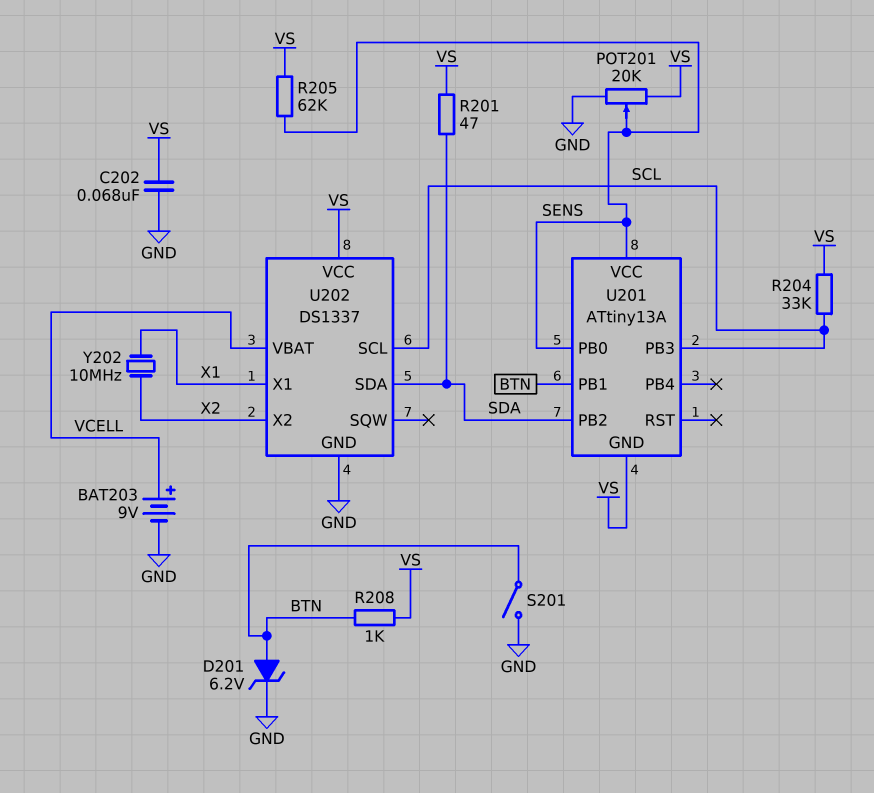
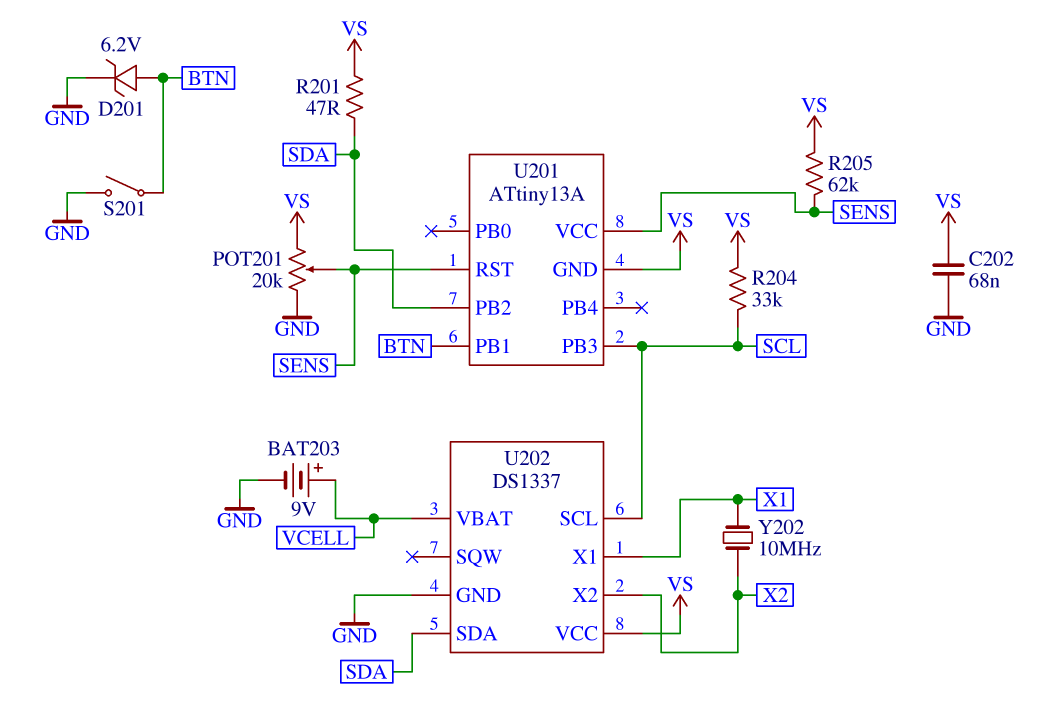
R208: 1k (BTN, VS) -> none
U201 pin PB0: SENS -> none
U201 pin RST: none -> SENS

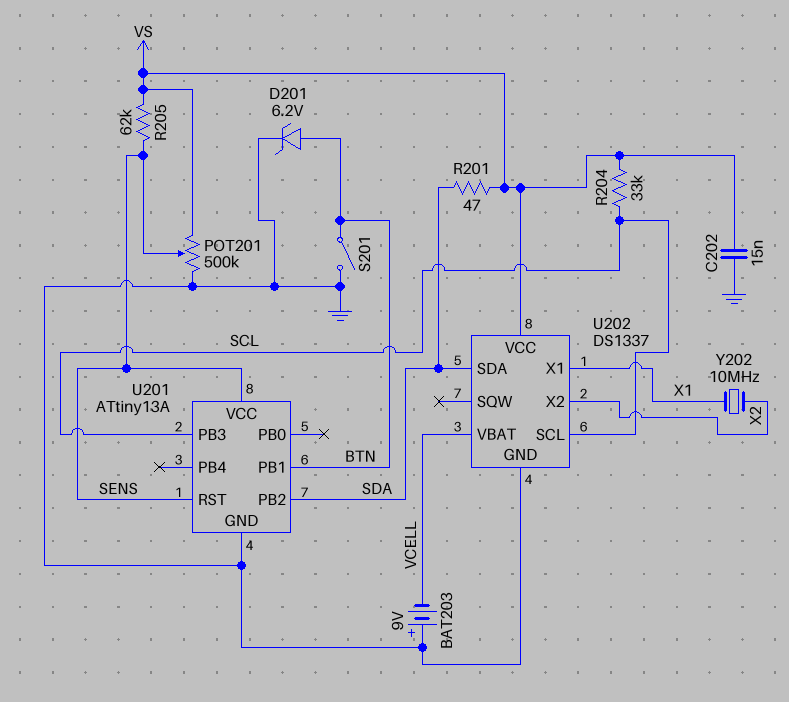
BAT203: 9V (plus VCELL, minus GND) -> 9V (plus GND, minus VCELL)
C202: 68nF (GND, VS) -> 15nF (GND, VS)
POT201: 20k (GND, VS, wiper SENS) -> 500k (GND, VS, wiper SENS)
U201 pin GND: VS -> GND

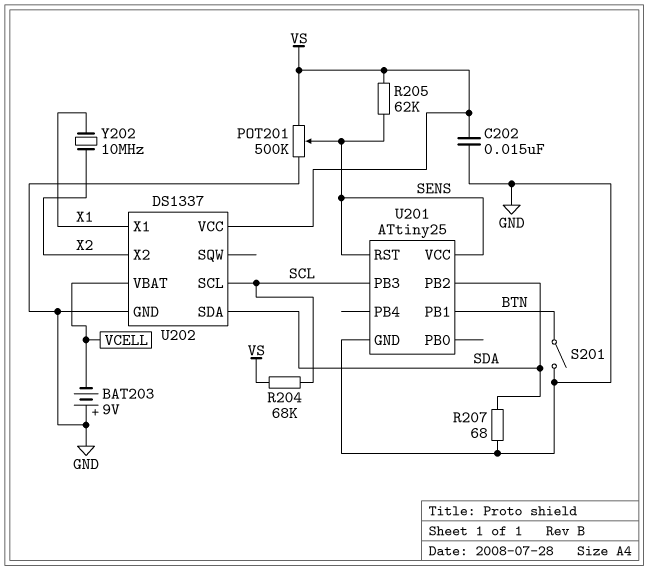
D201: zener 6.2V (A BTN, K GND) -> none
R201: 47 (SDA, VS) -> none
R204: 33k (SCL, VS) -> 68k (SCL, VS)
R207: none -> 68 (GND, SDA)
U201: ATtiny13A -> ATtiny25

